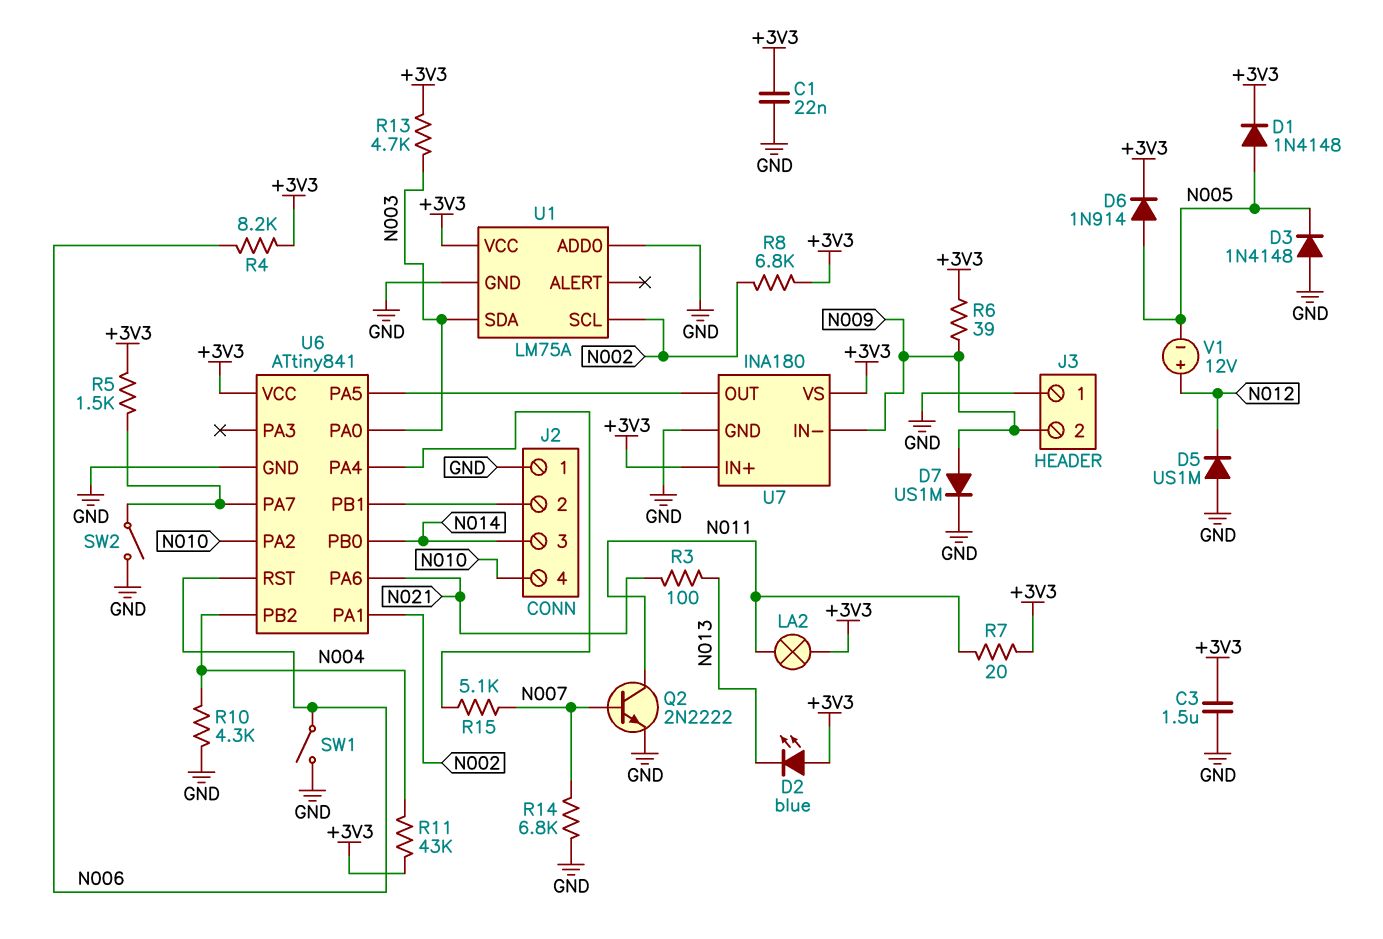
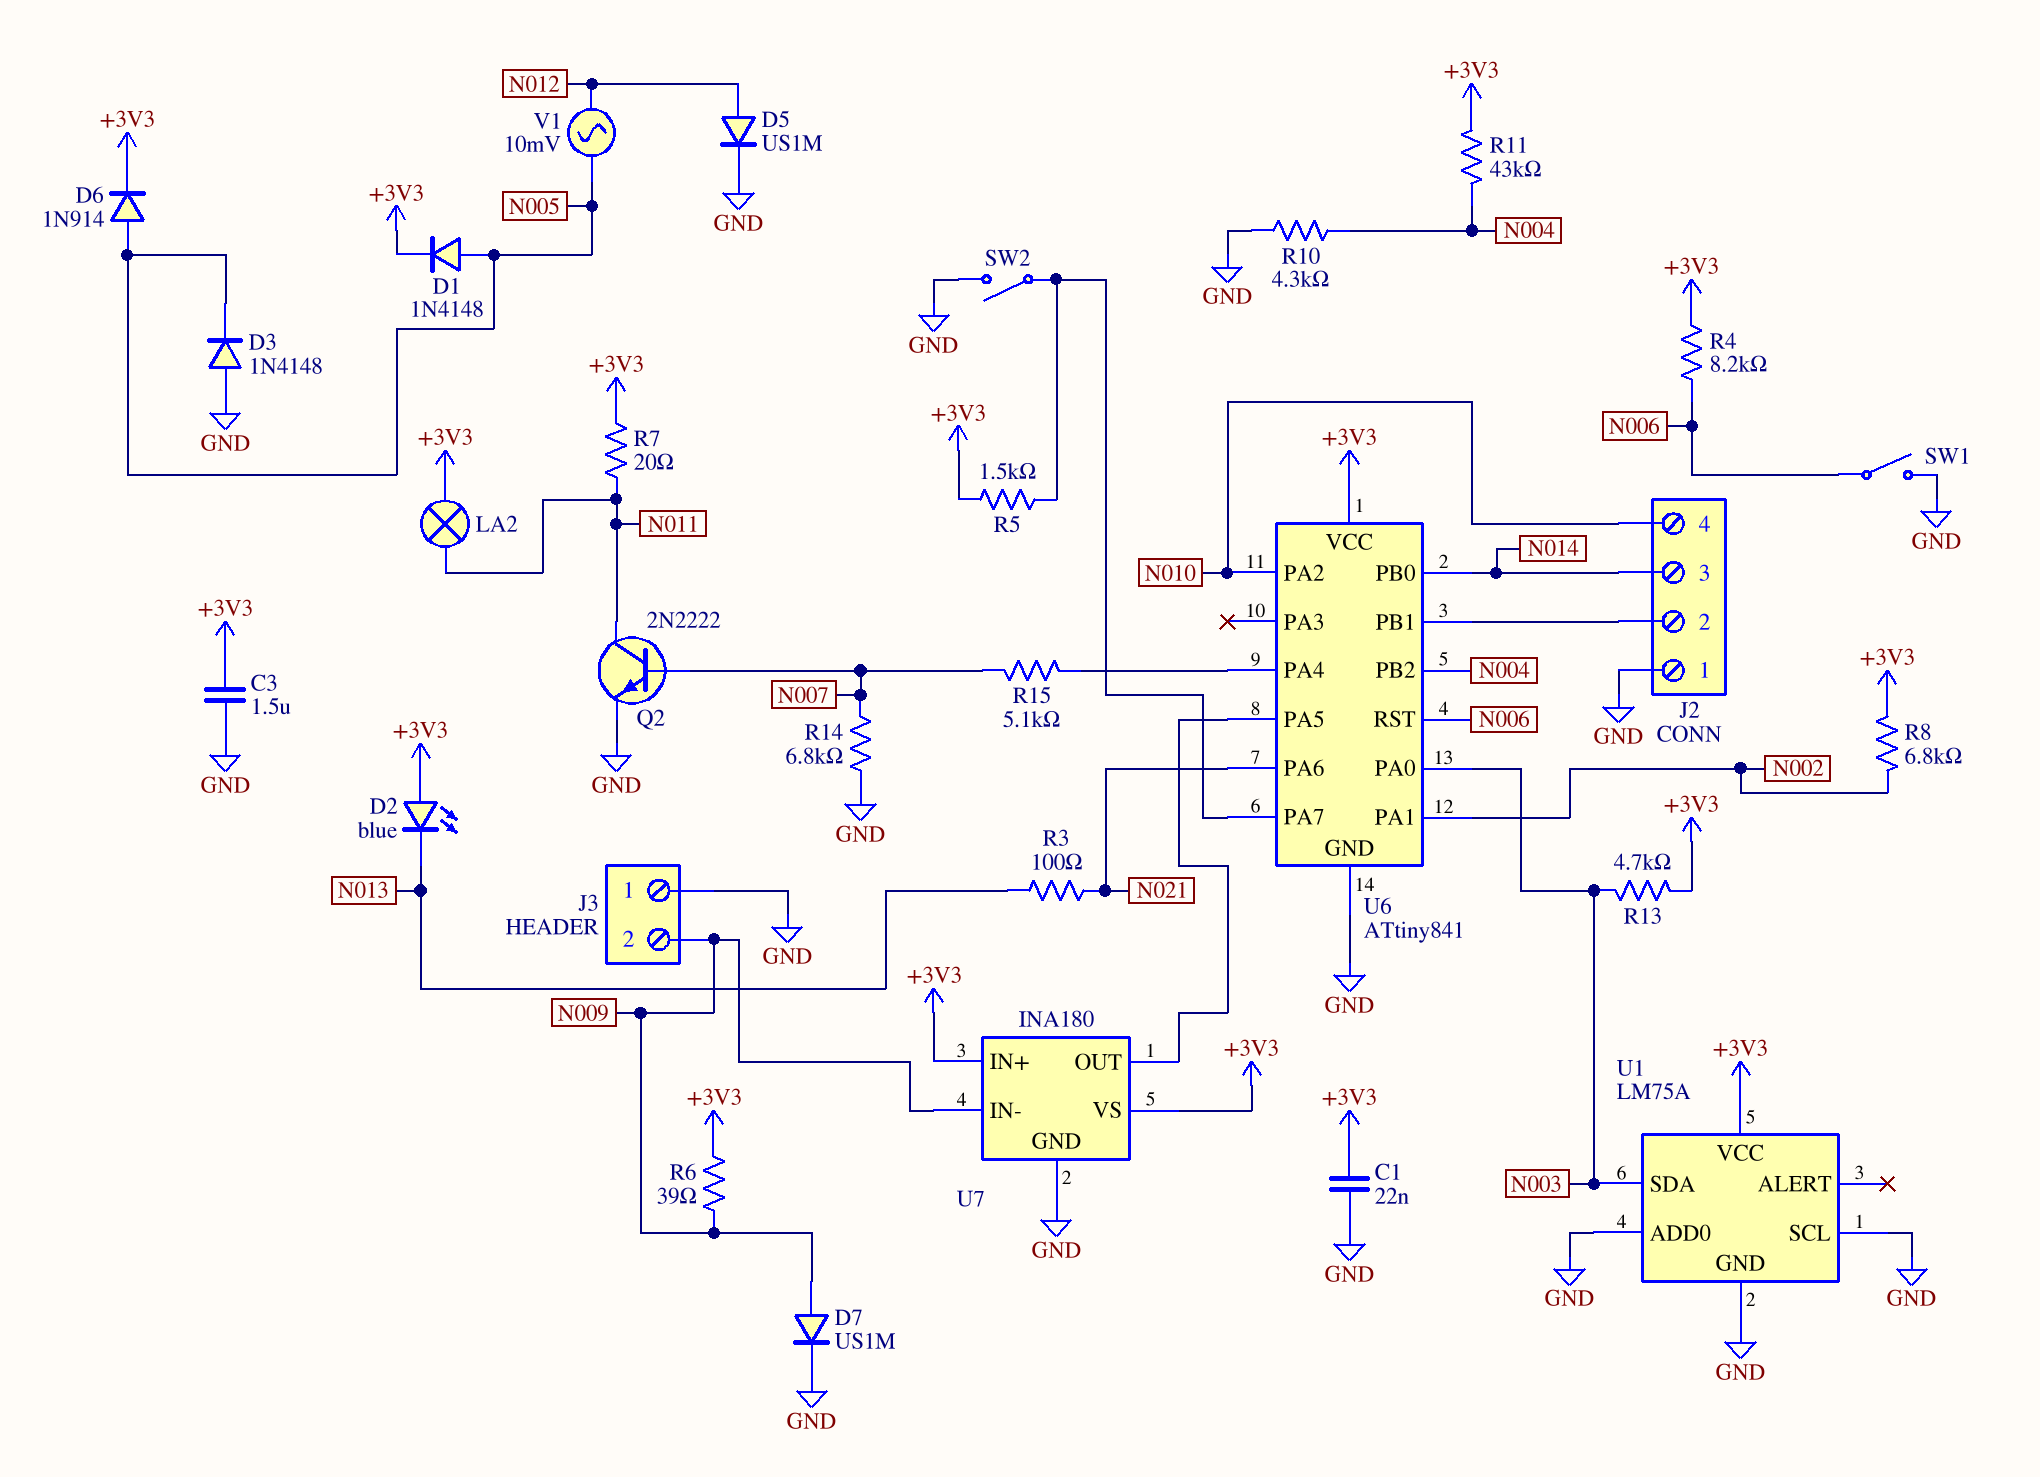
D5: diode US1M (A GND, K N012) -> diode US1M (A N012, K GND)
U1 pin SCL: N002 -> GND
V1: 12V (plus N012, minus N005) -> AC 10mV (N005, N012)

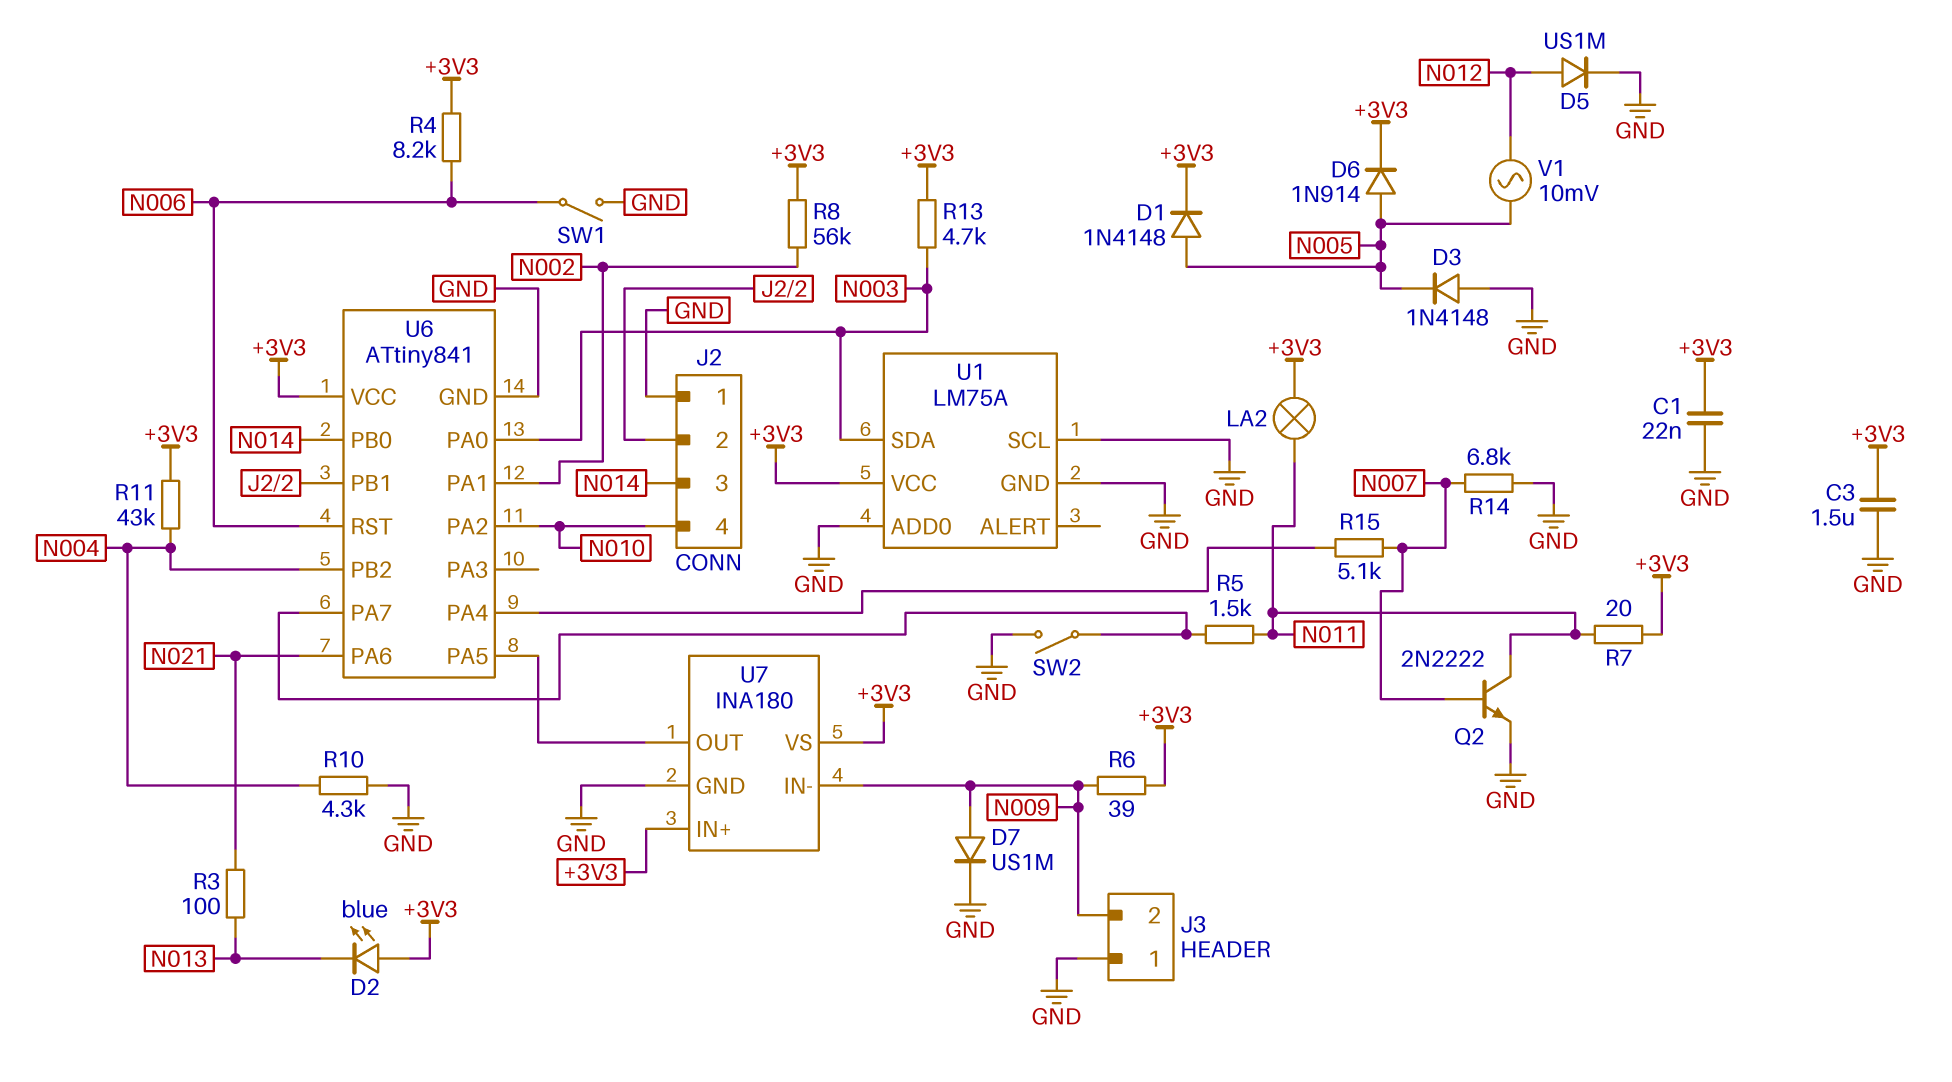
R5: 1.5k (+3V3, U6/PA7) -> 1.5k (N011, U6/PA7)
R8: 6.8k (+3V3, N002) -> 56k (+3V3, N002)

